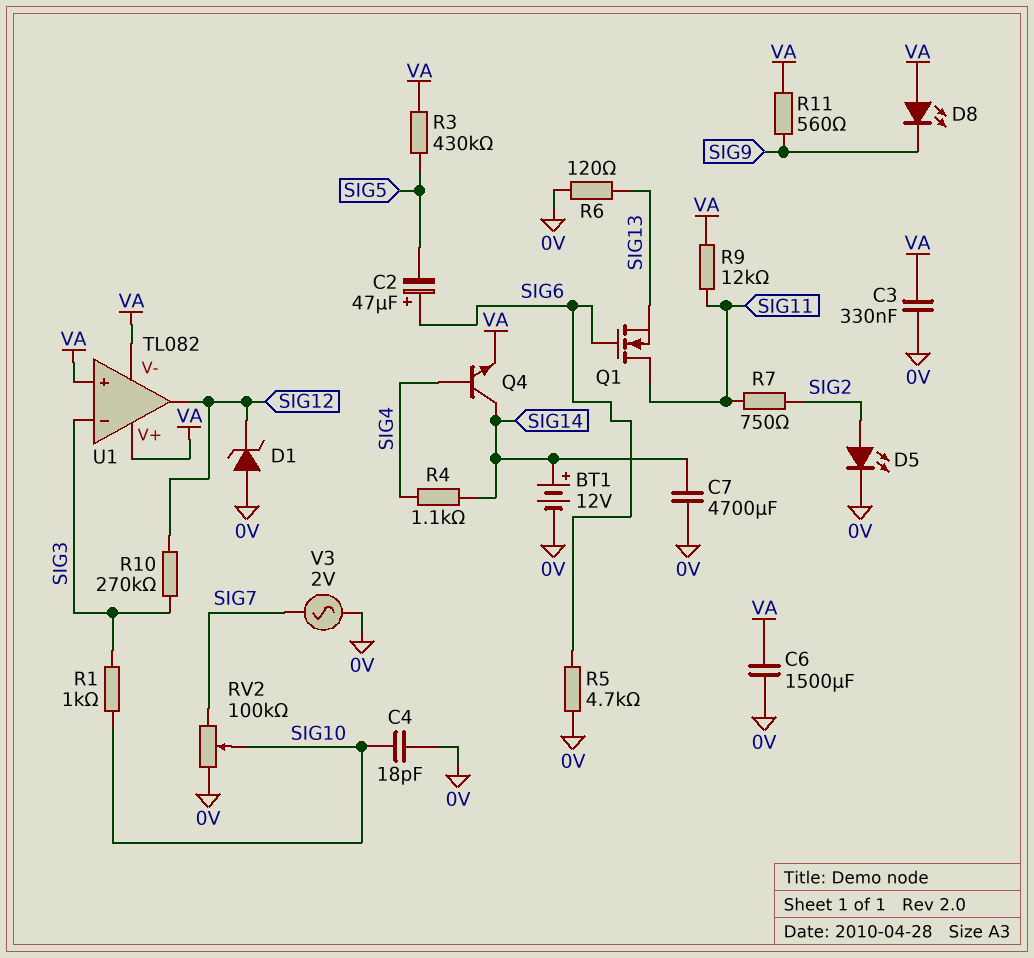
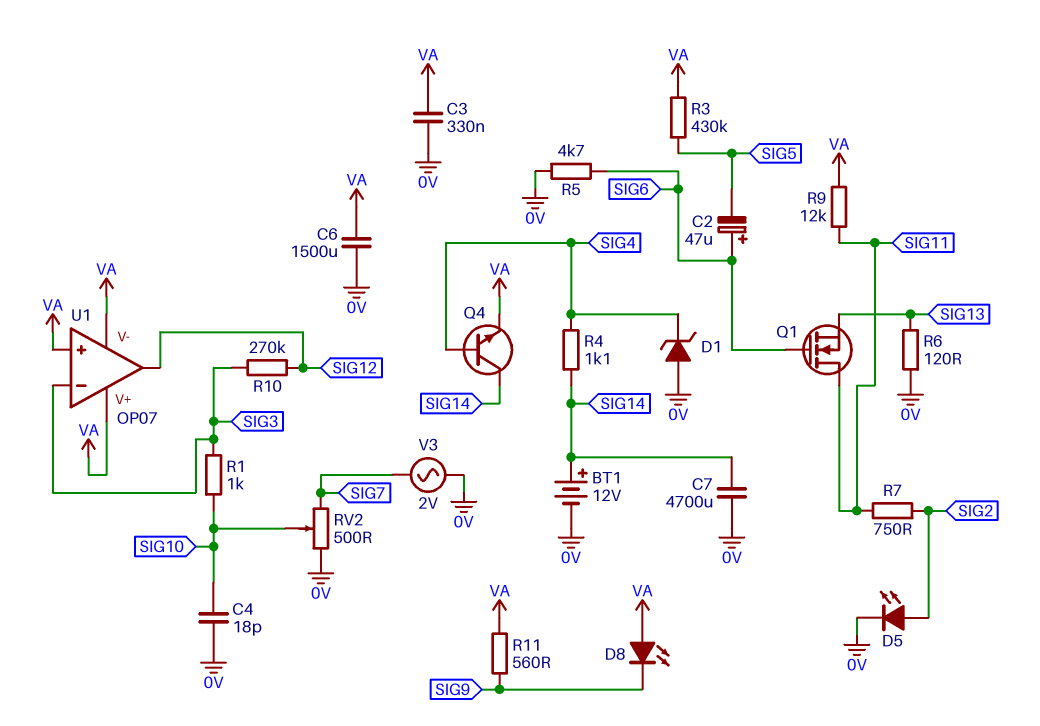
D1: zener (A 0V, K SIG12) -> zener (A 0V, K SIG4)
RV2: 100k (0V, SIG7, wiper SIG10) -> 500 (0V, SIG7, wiper SIG10)
U1: TL082 -> OP07

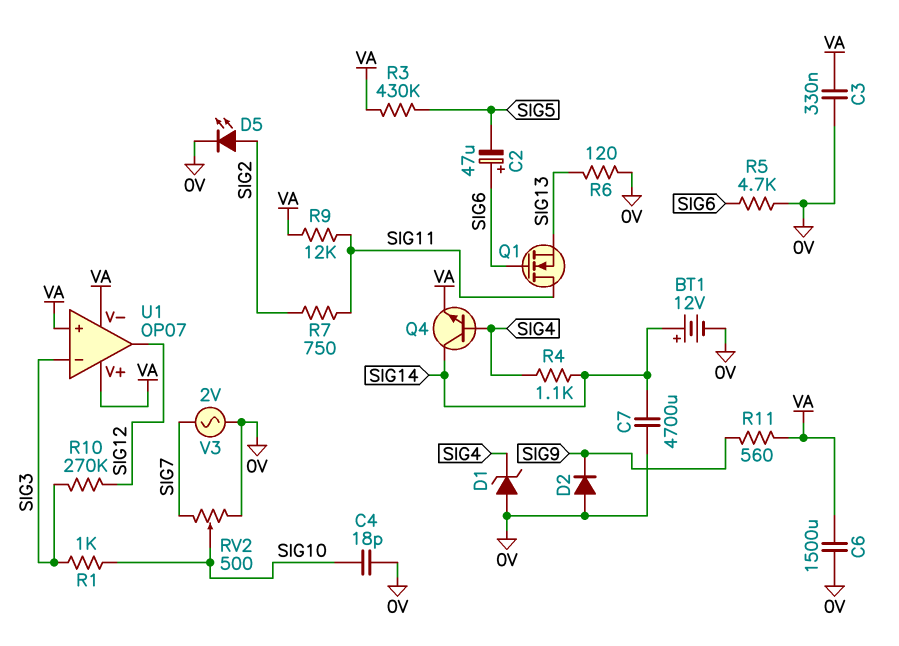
D2: none -> diode (A 0V, K SIG9)
D8: LED (A VA, K SIG9) -> none

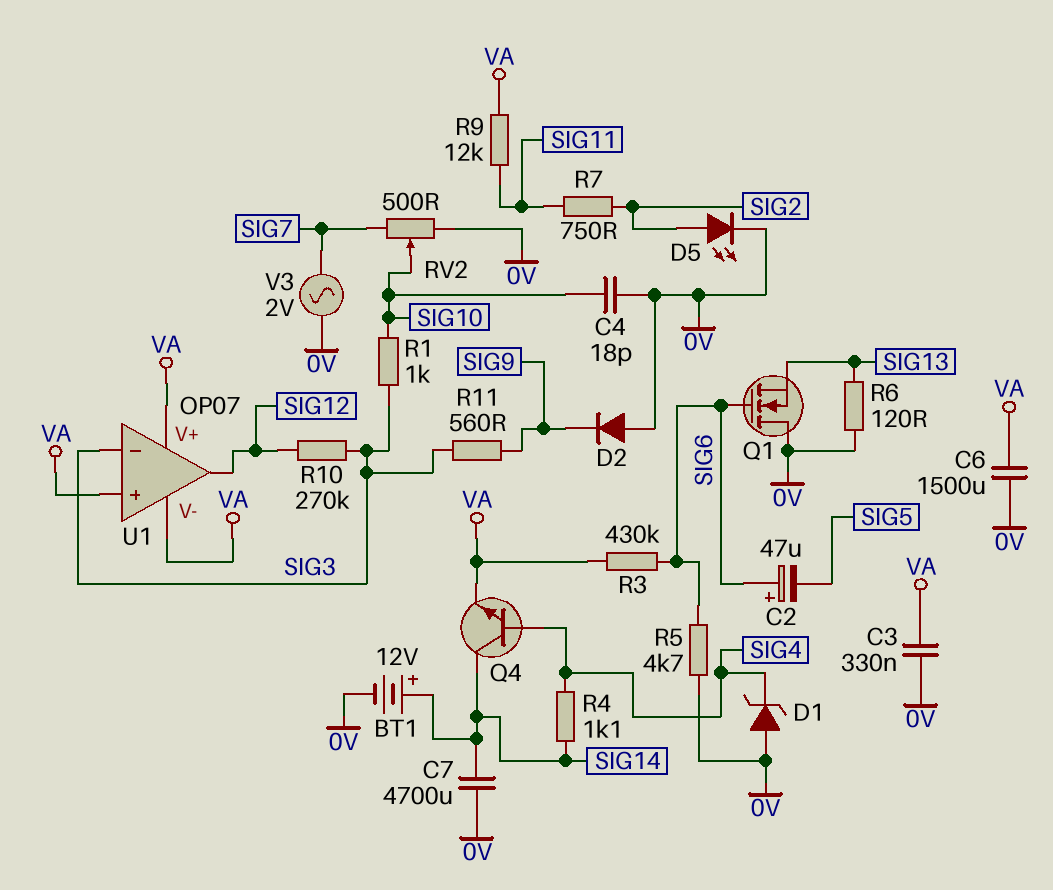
Q1: NMOS (G SIG6, D SIG11, S SIG13) -> NMOS (G SIG6, D 0V, S SIG13)
R3: 430k (SIG5, VA) -> 430k (SIG6, VA)
R11: 560 (SIG9, VA) -> 560 (SIG3, SIG9)

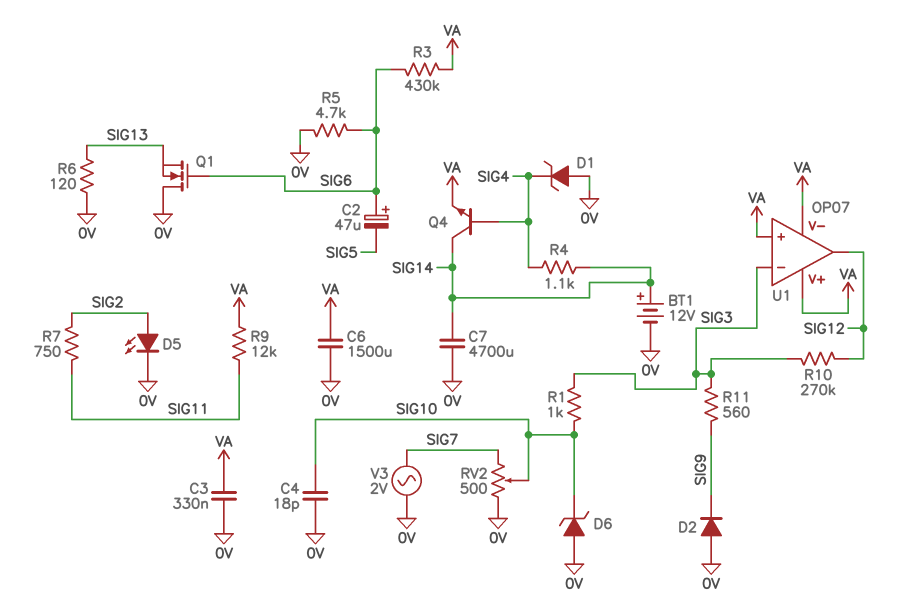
D6: none -> zener (A 0V, K SIG10)

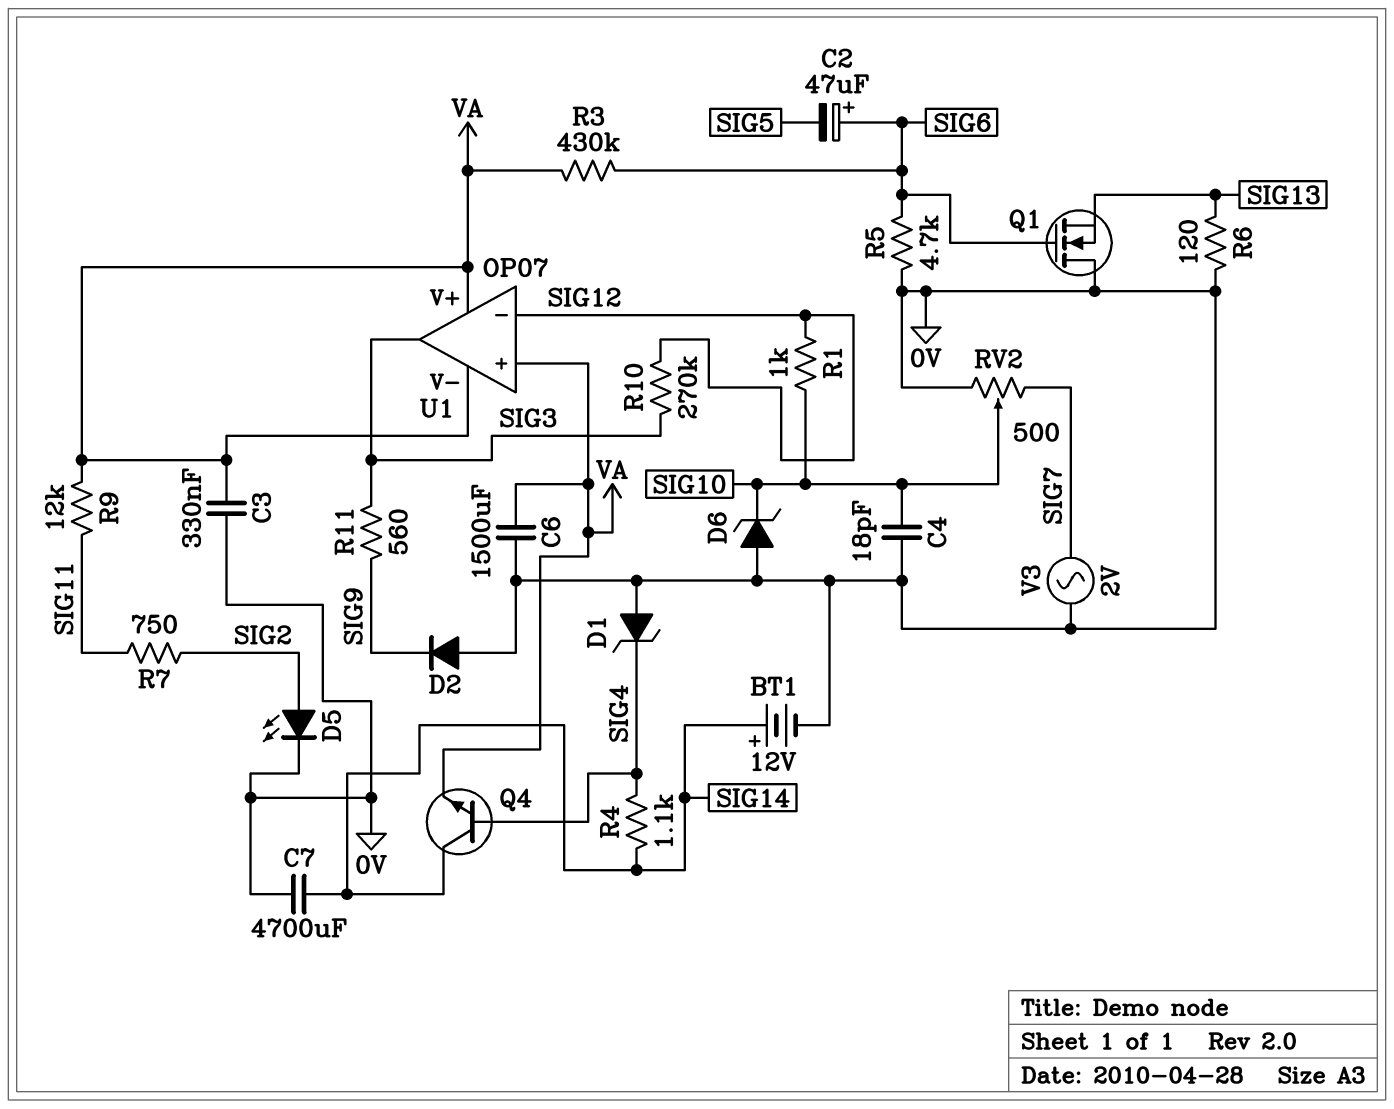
R1: 1k (SIG3, SIG10) -> 1k (SIG10, SIG12)
U1 pin in-: SIG3 -> SIG12
U1 pin out: SIG12 -> SIG3

